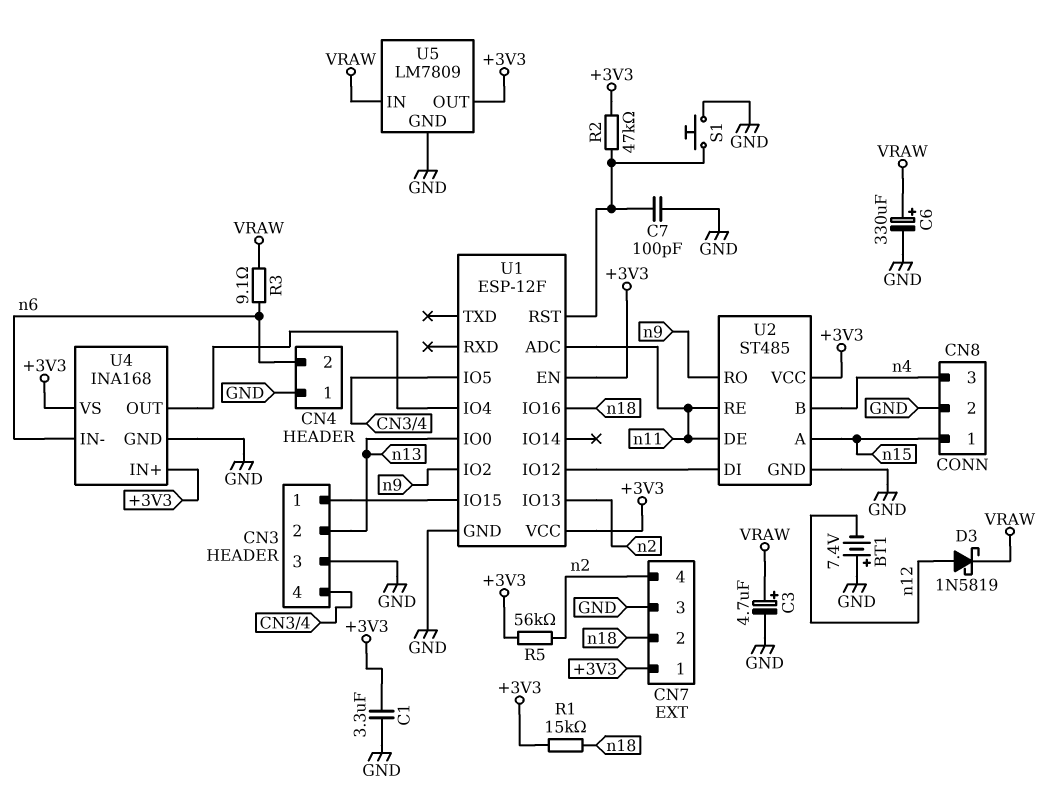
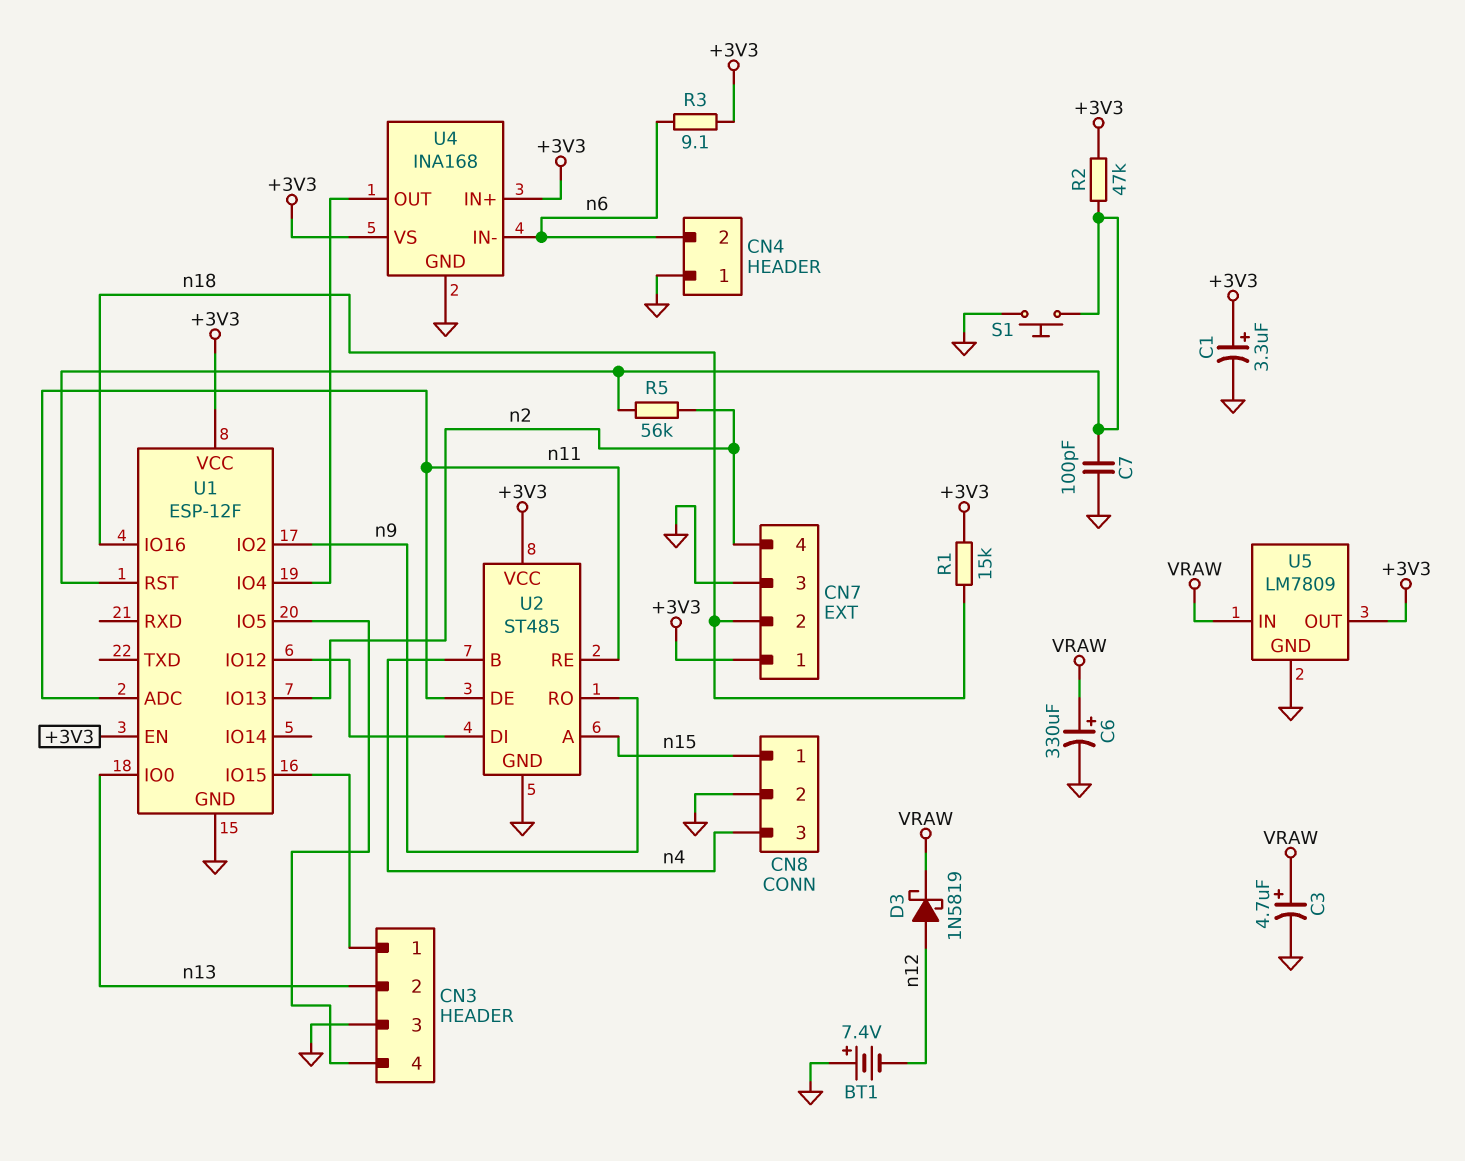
C1: 3.3uF (+3V3, GND) -> 3.3uF (plus +3V3, minus GND)
R3: 9.1 (VRAW, n6) -> 9.1 (+3V3, n6)
R5: 56k (+3V3, n2) -> 56k (U1/RST, n2)

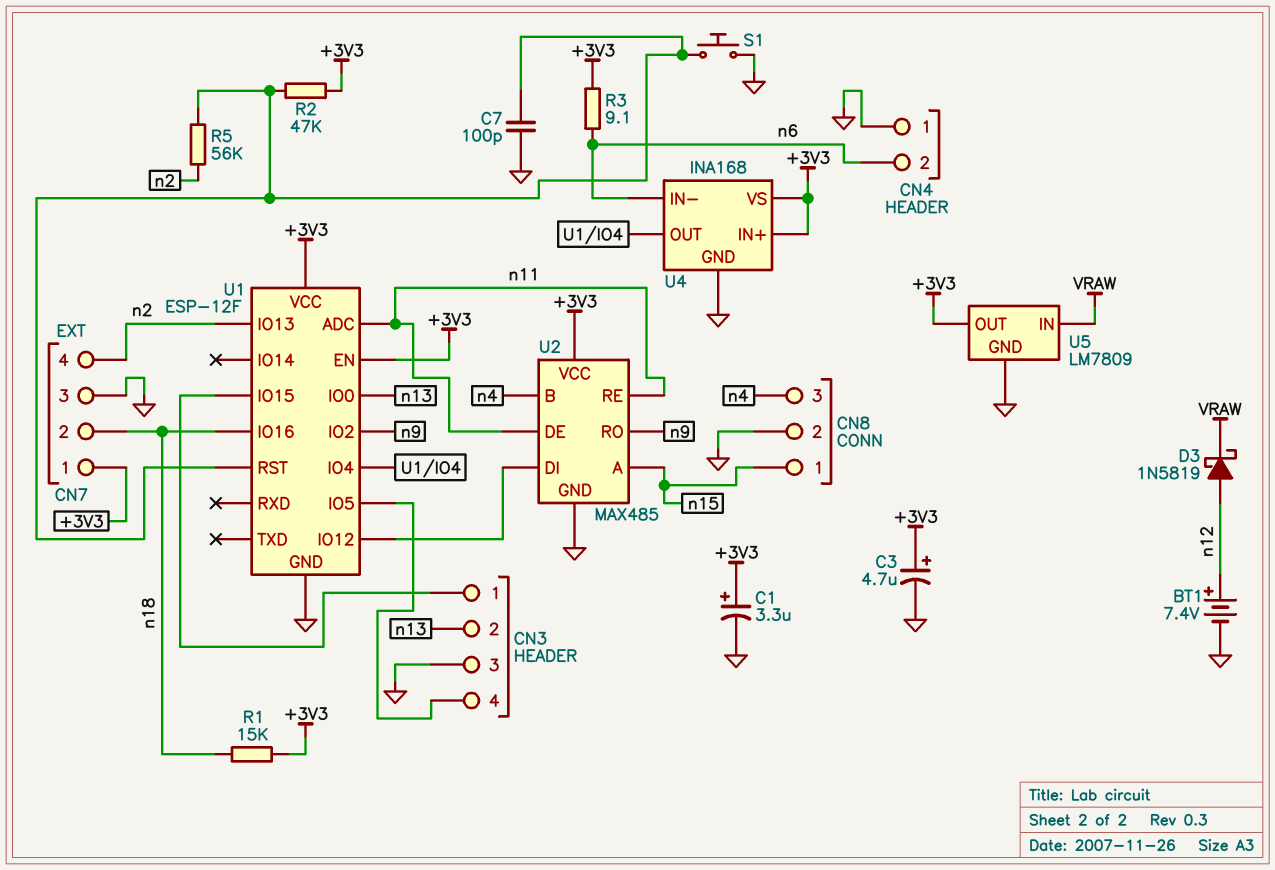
BT1: 7.4V (plus GND, minus n12) -> 7.4V (plus n12, minus GND)
C3: 4.7uF (plus VRAW, minus GND) -> 4.7uF (plus +3V3, minus GND)
C6: 330uF (plus VRAW, minus GND) -> none
U2: ST485 -> MAX485

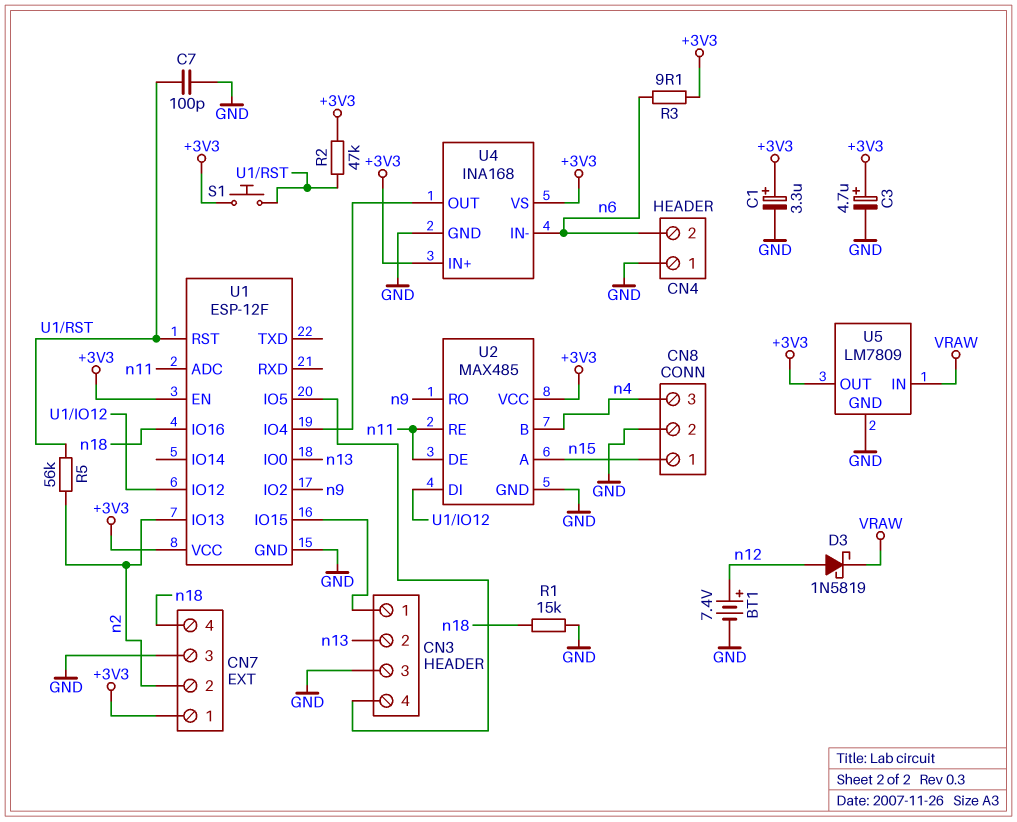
CN7 pin 2: n18 -> n2
CN7 pin 4: n2 -> n18
R1: 15k (+3V3, n18) -> 15k (GND, n18)
S1: button (GND, U1/RST) -> button (+3V3, U1/RST)

